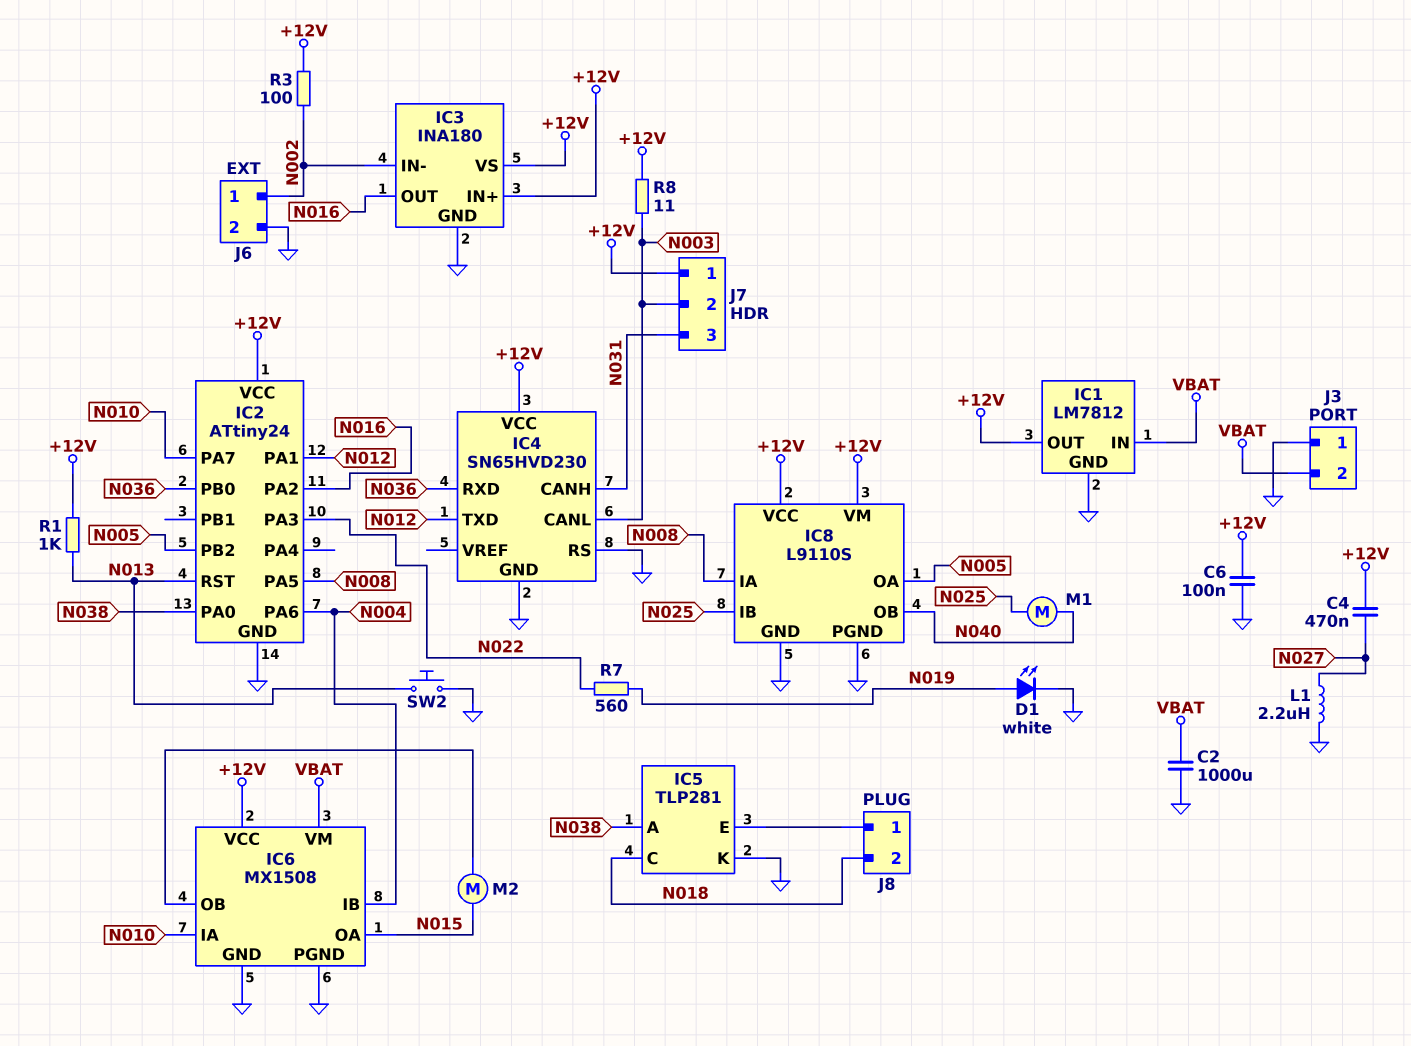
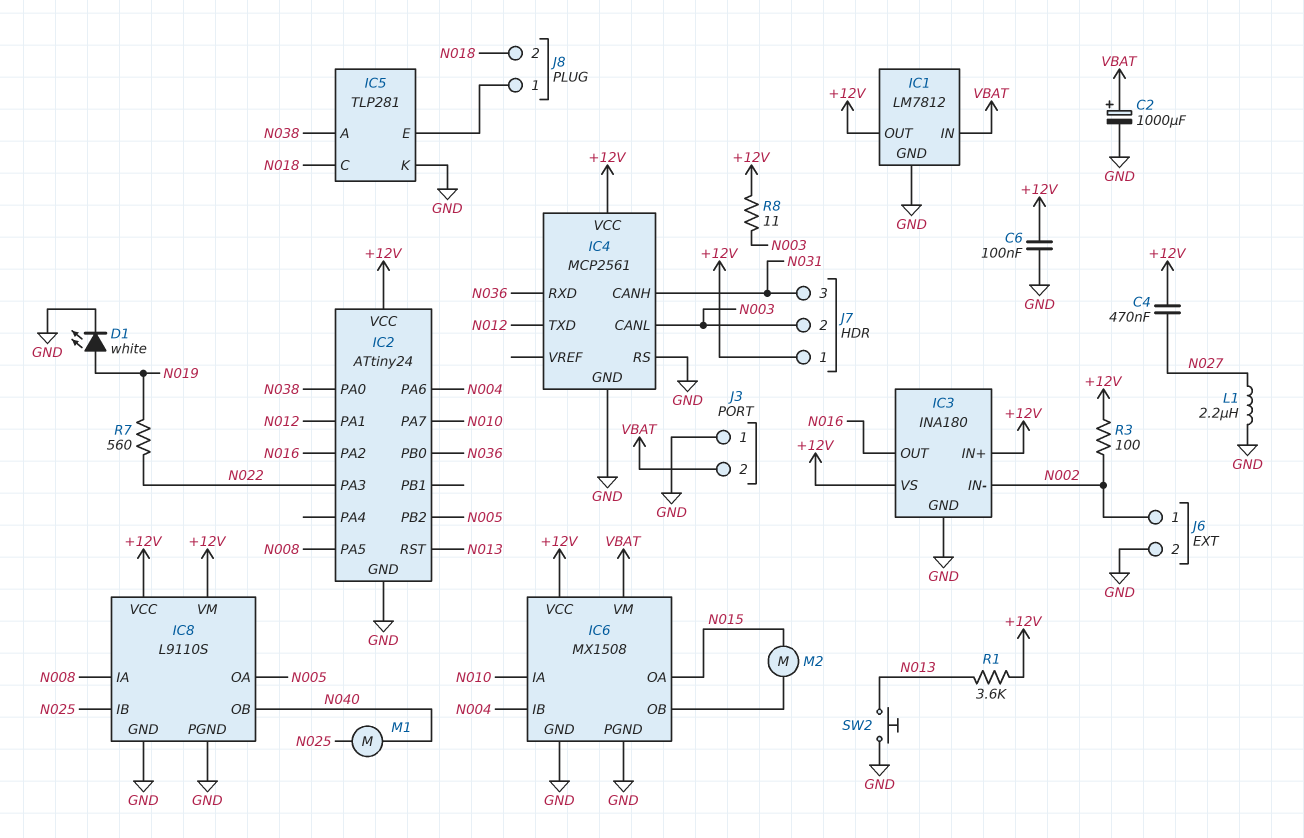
C2: 1000uF (GND, VBAT) -> 1000uF (plus VBAT, minus GND)
IC4: SN65HVD230 -> MCP2561
R1: 1k (+12V, N013) -> 3.6k (+12V, N013)

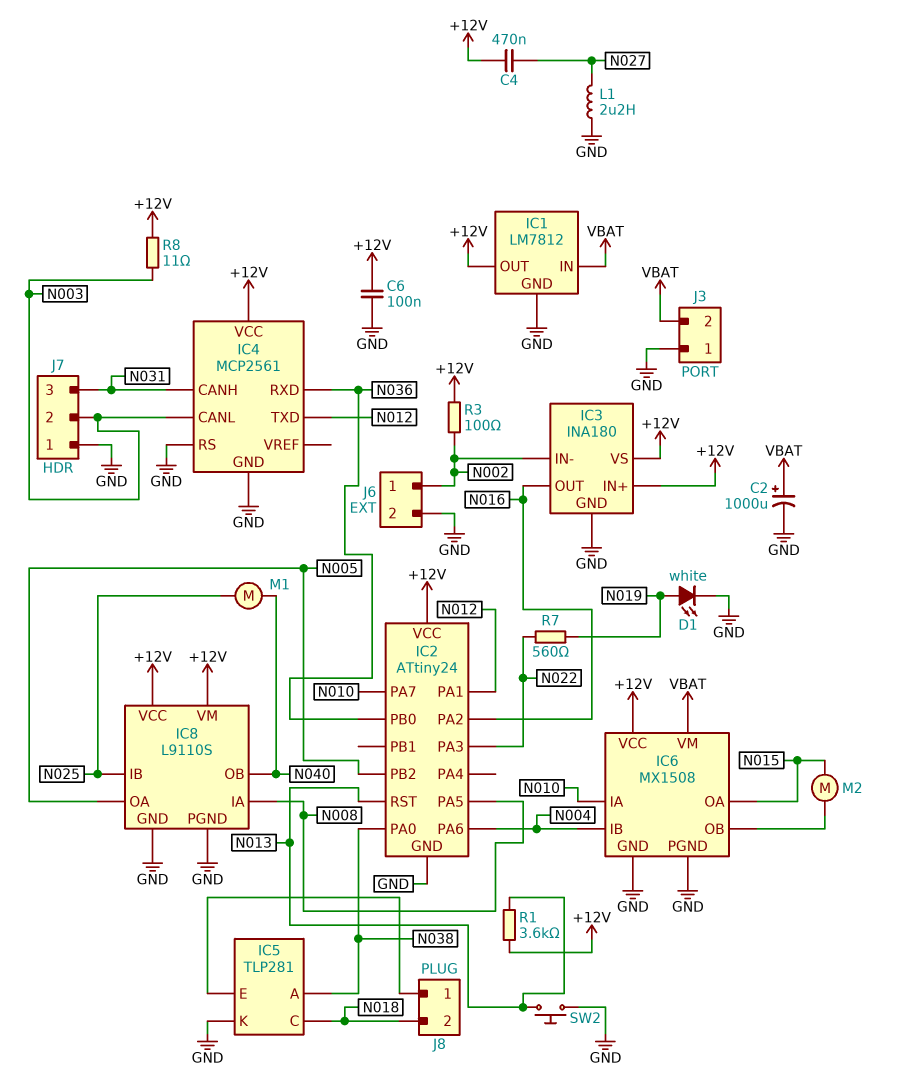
J7 pin 1: +12V -> GND

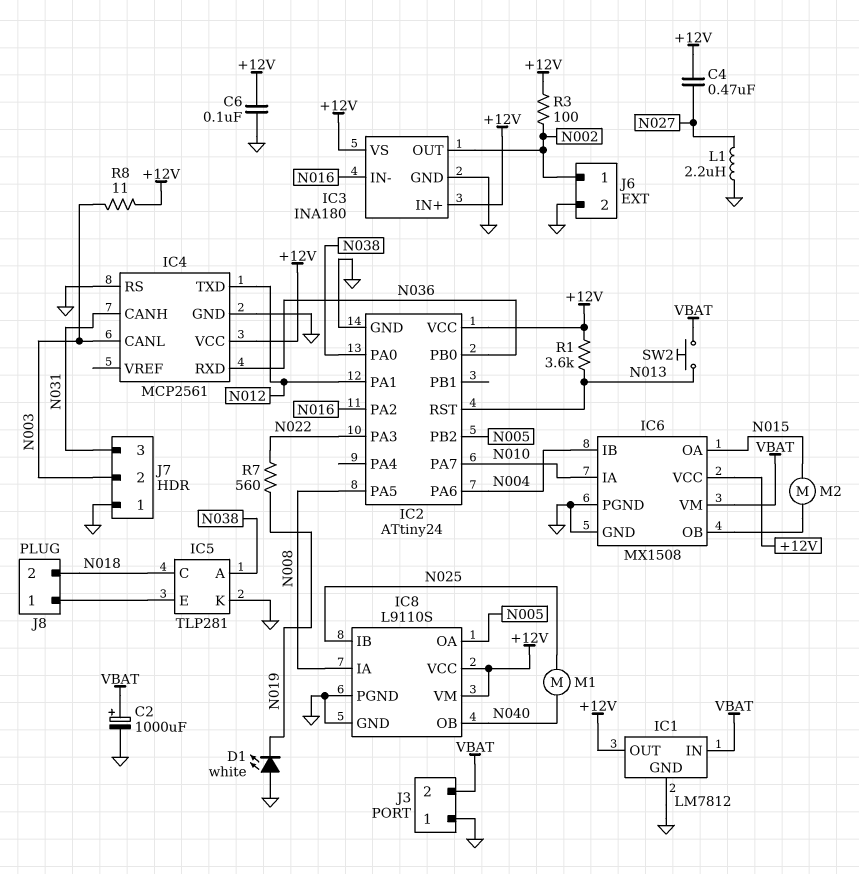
D1: LED white (A N019, K GND) -> LED white (A GND, K N019)
IC3 pin IN-: N002 -> N016
IC3 pin OUT: N016 -> N002
SW2: button (GND, N013) -> button (N013, VBAT)

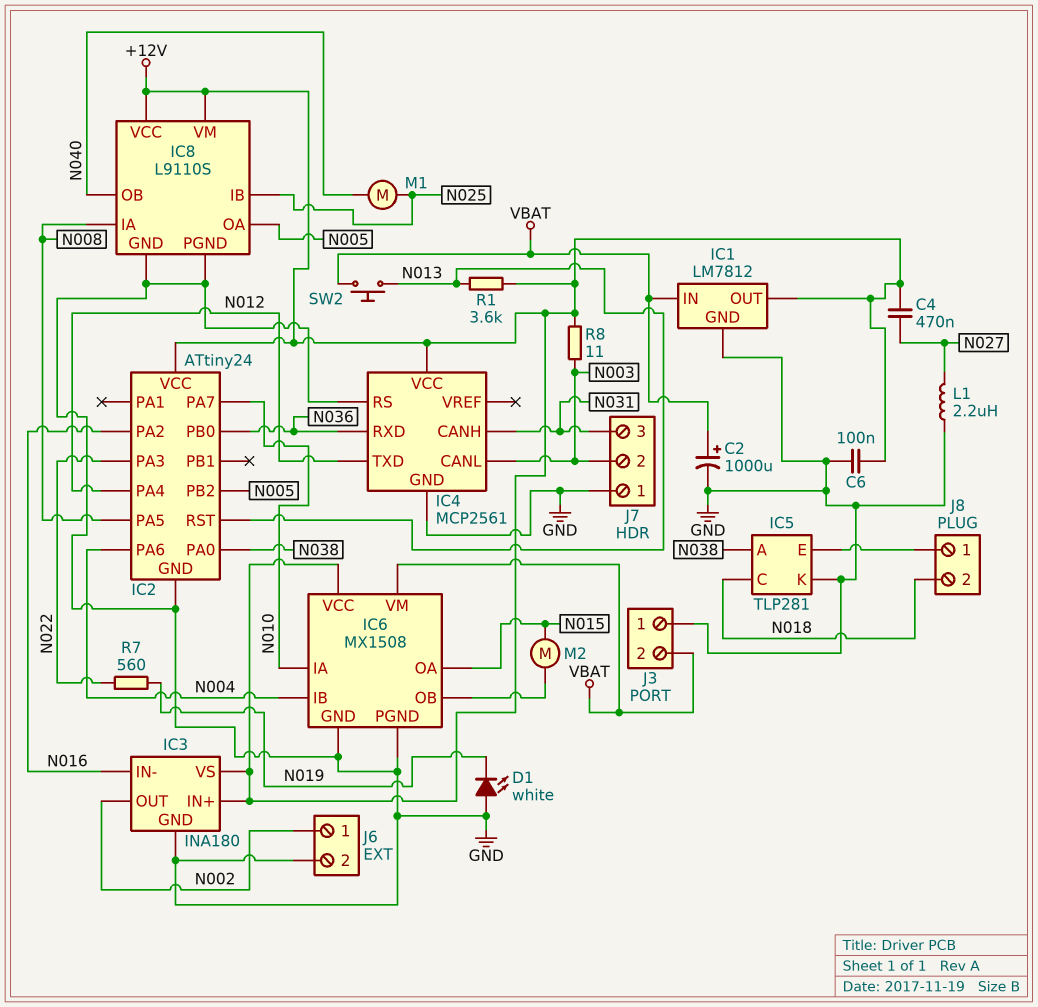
IC2 pin PA1: N012 -> none
IC2 pin PA4: none -> N012
R3: 100 (+12V, N002) -> none

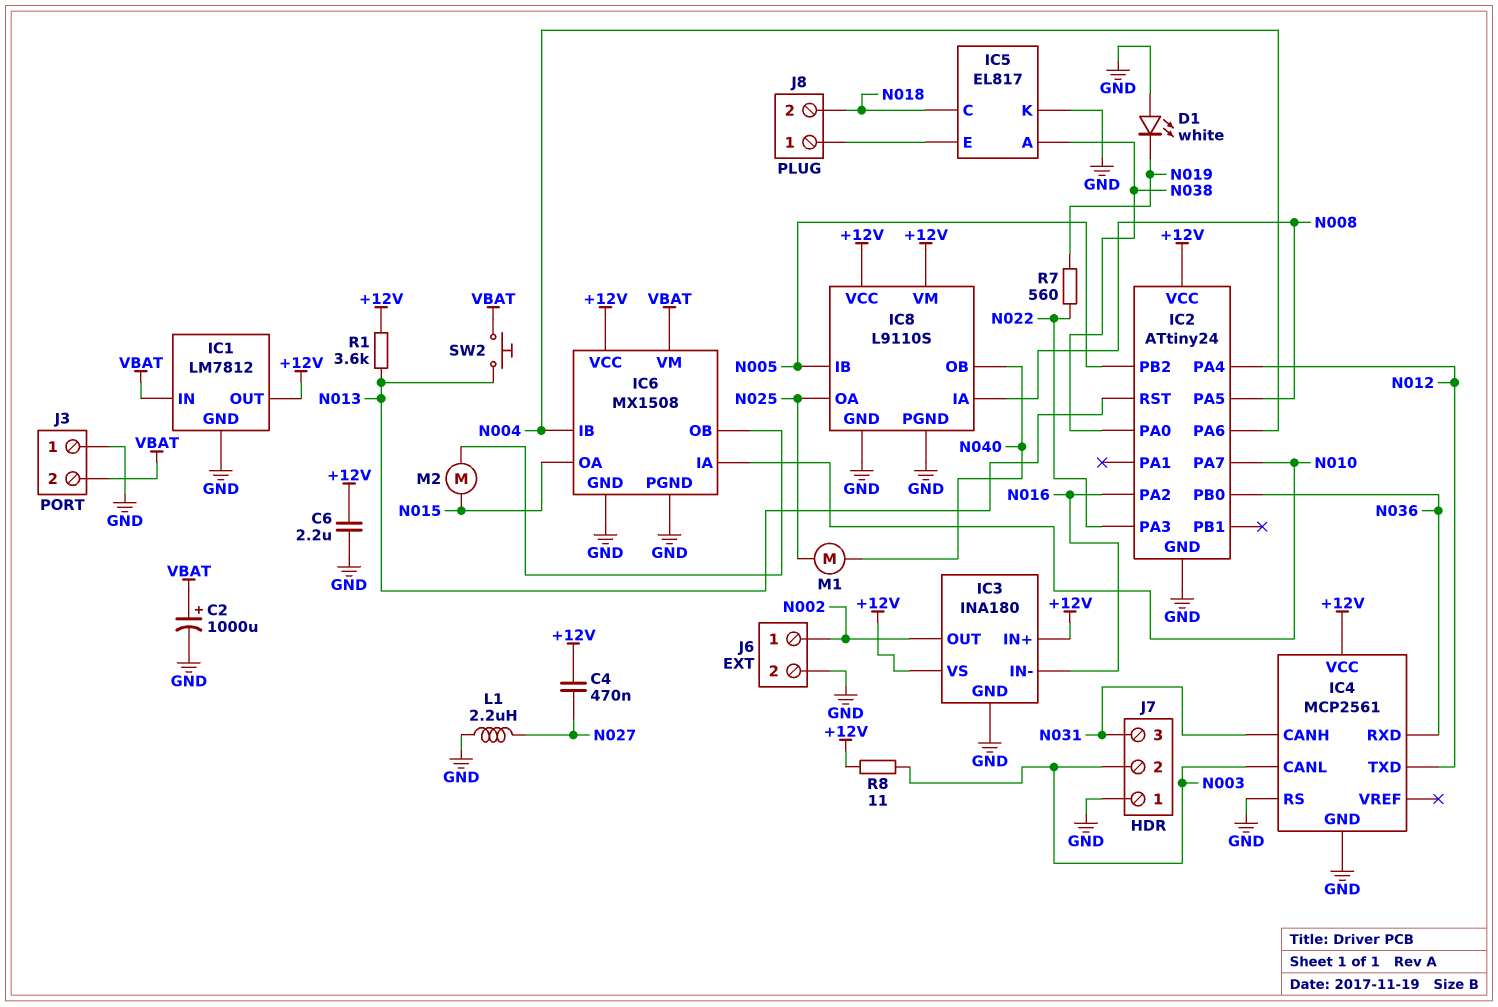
C6: 100nF (+12V, GND) -> 2.2uF (+12V, GND)
IC5: TLP281 -> EL817
IC8 pin IB: N025 -> N005
IC8 pin OA: N005 -> N025

